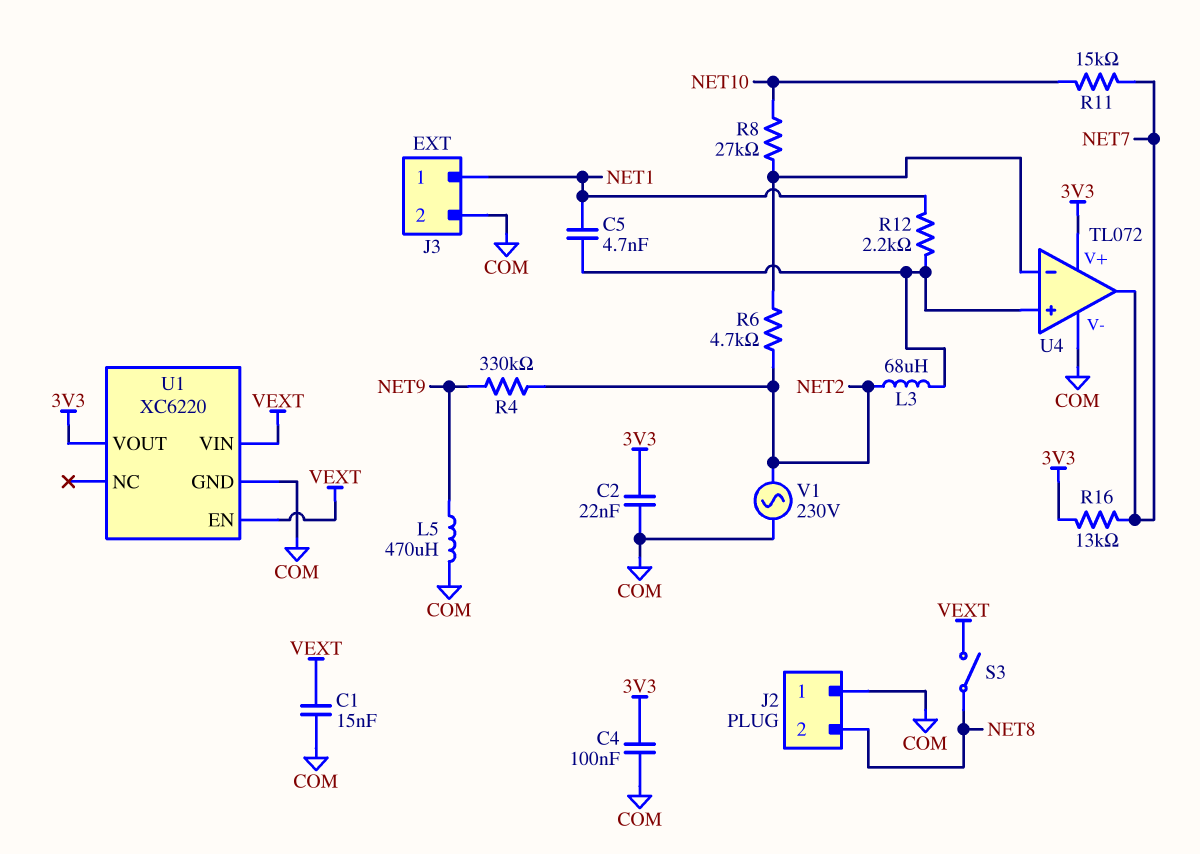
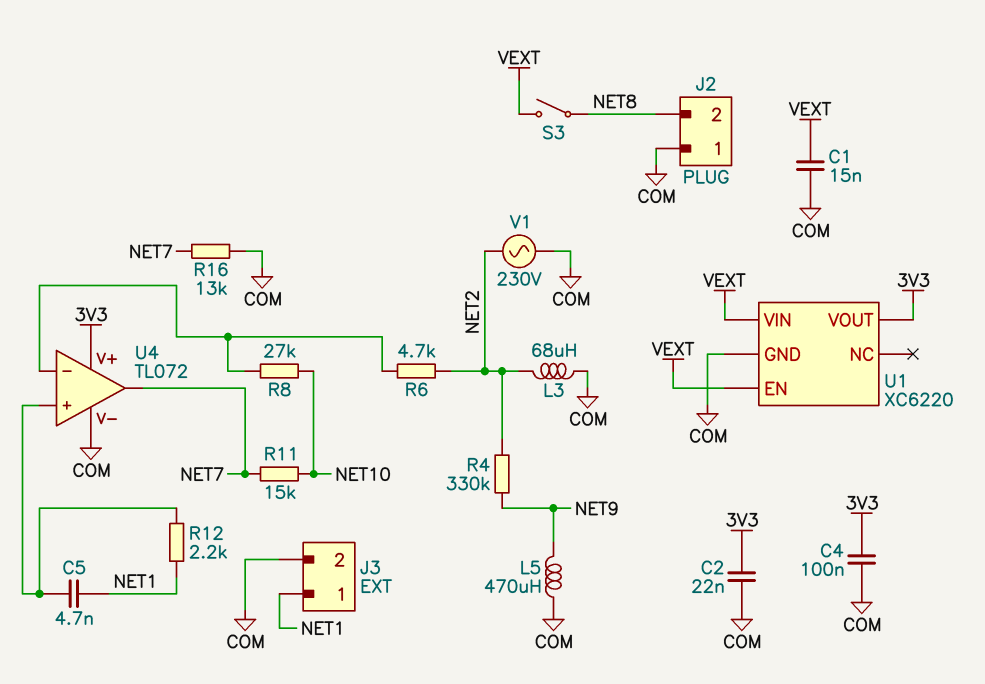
L3: 68uH (NET2, U4/in+) -> 68uH (COM, NET2)
R16: 13k (3V3, NET7) -> 13k (COM, NET7)

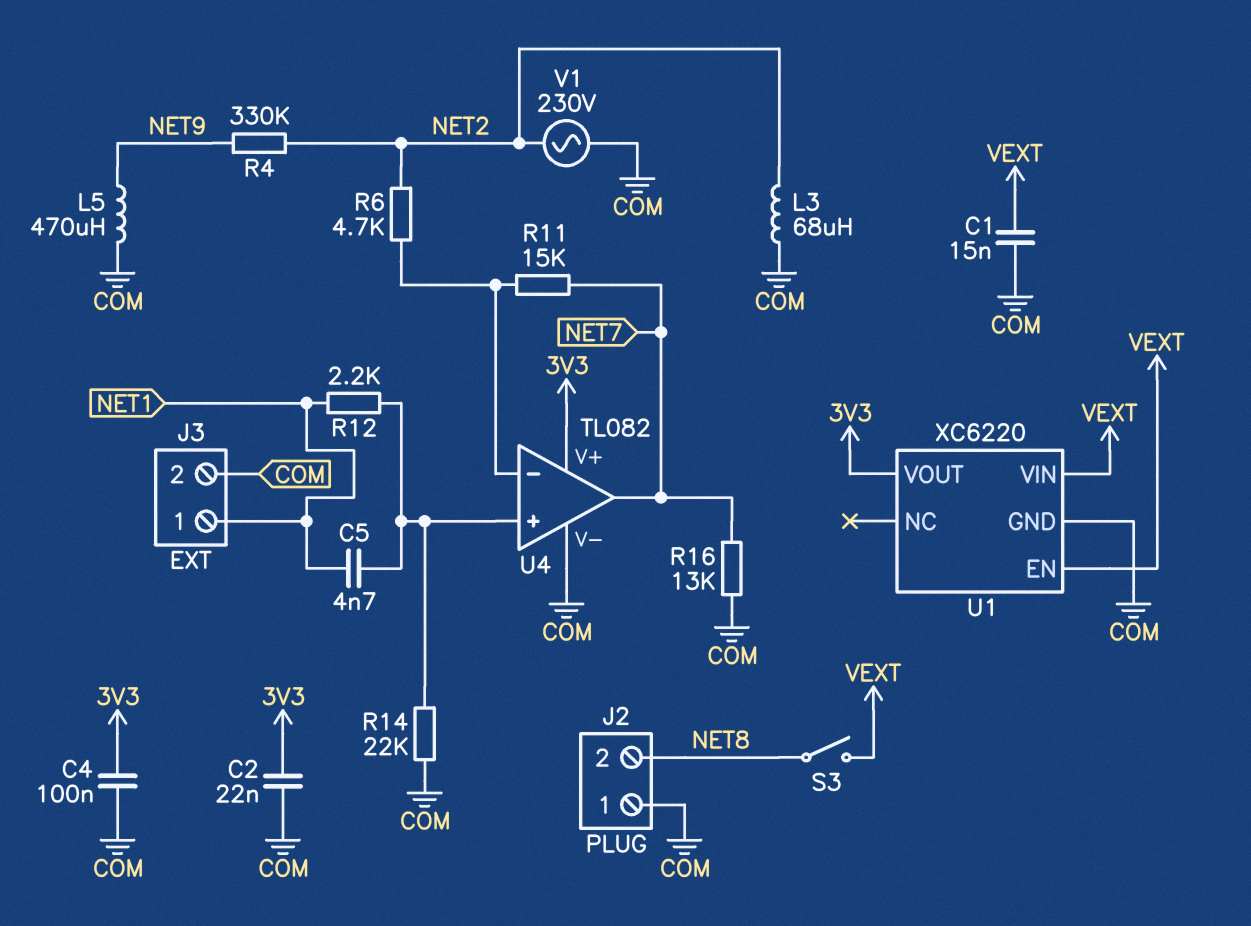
R8: 27k (NET10, U4/in-) -> none
R11: 15k (NET7, NET10) -> 15k (NET7, U4/in-)
R14: none -> 22k (COM, U4/in+)
U4: TL072 -> TL082

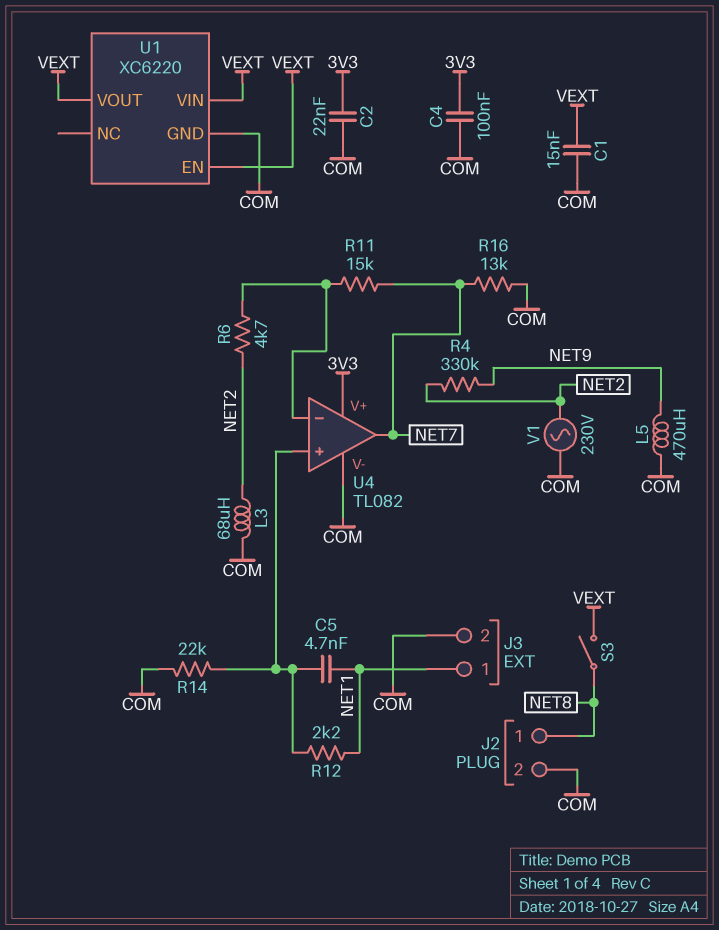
J2 pin 1: COM -> NET8
J2 pin 2: NET8 -> COM
U1 pin VOUT: 3V3 -> VEXT

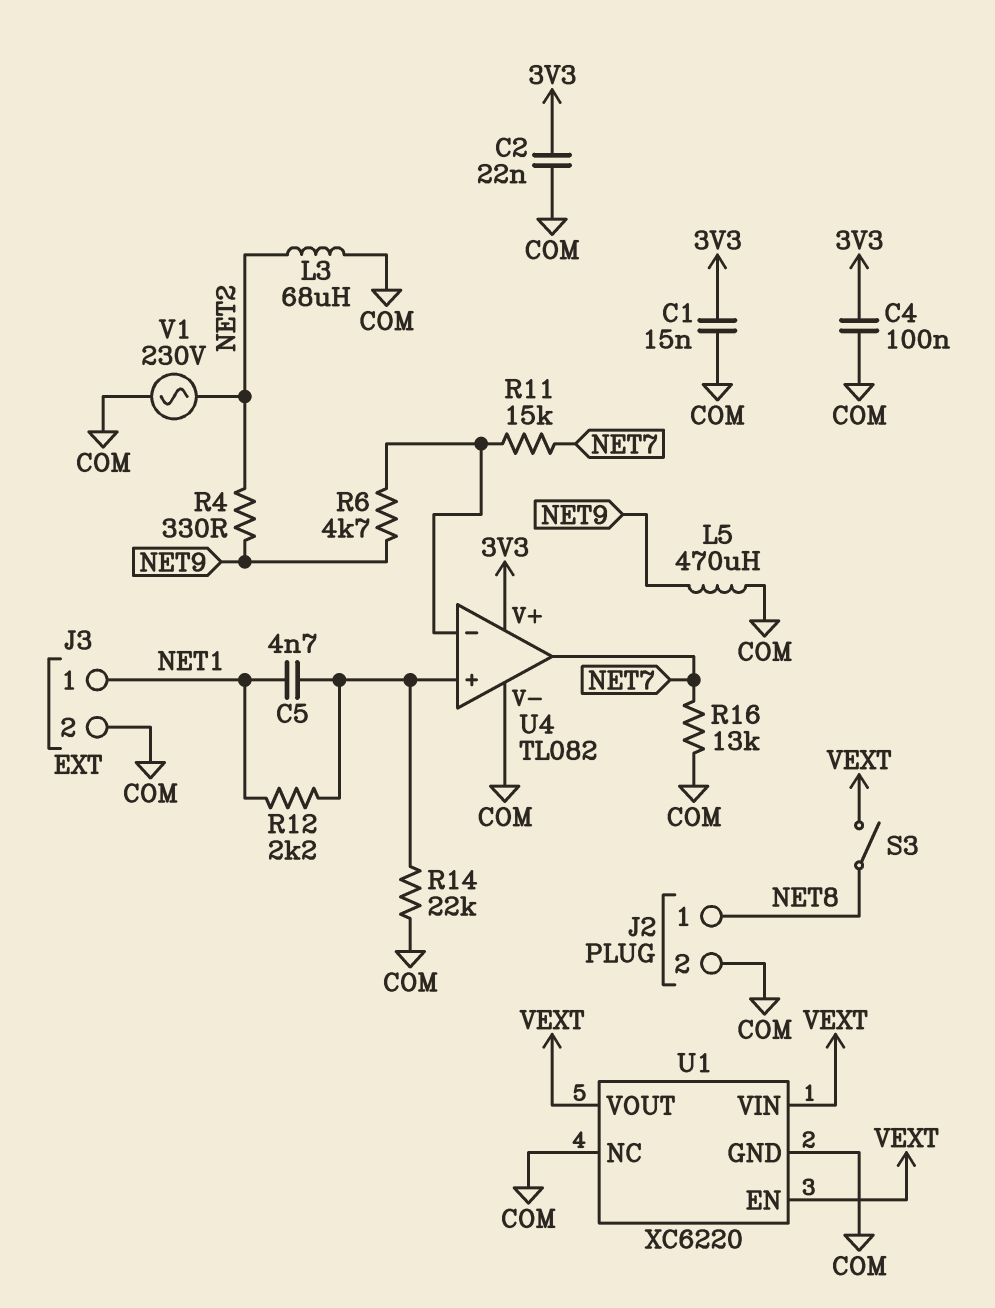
C1: 15nF (COM, VEXT) -> 15nF (3V3, COM)
R4: 330k (NET2, NET9) -> 330 (NET2, NET9)
R6: 4.7k (NET2, U4/in-) -> 4.7k (NET9, U4/in-)
U1 pin NC: none -> COM

